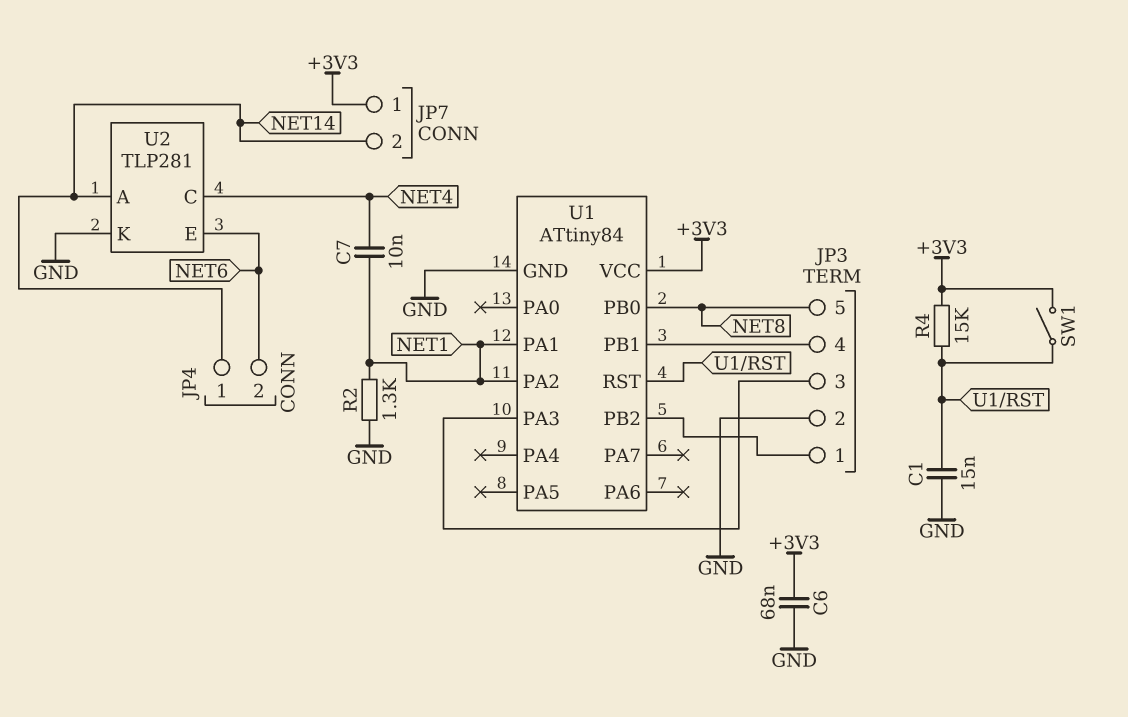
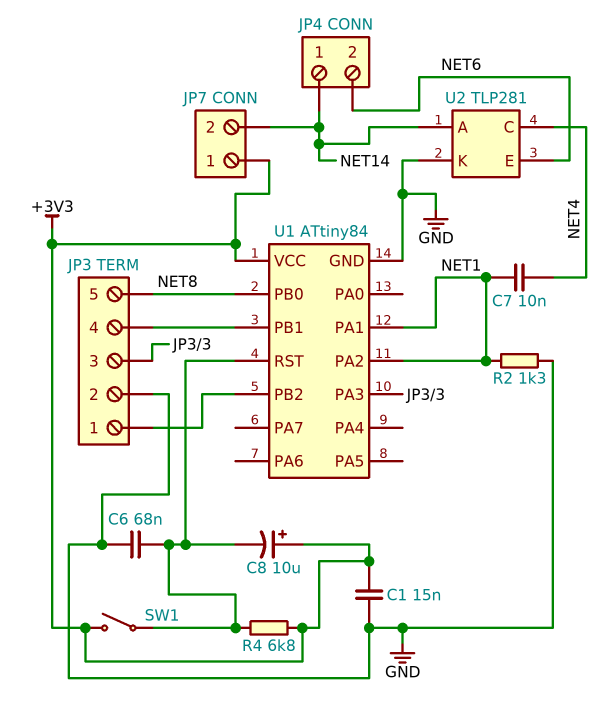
C1: 15nF (GND, U1/RST) -> 15nF (+3V3, GND)
C6: 68nF (+3V3, GND) -> 68nF (GND, U1/RST)
C8: none -> 10uF (plus +3V3, minus U1/RST)
R4: 15k (+3V3, U1/RST) -> 6.8k (+3V3, U1/RST)

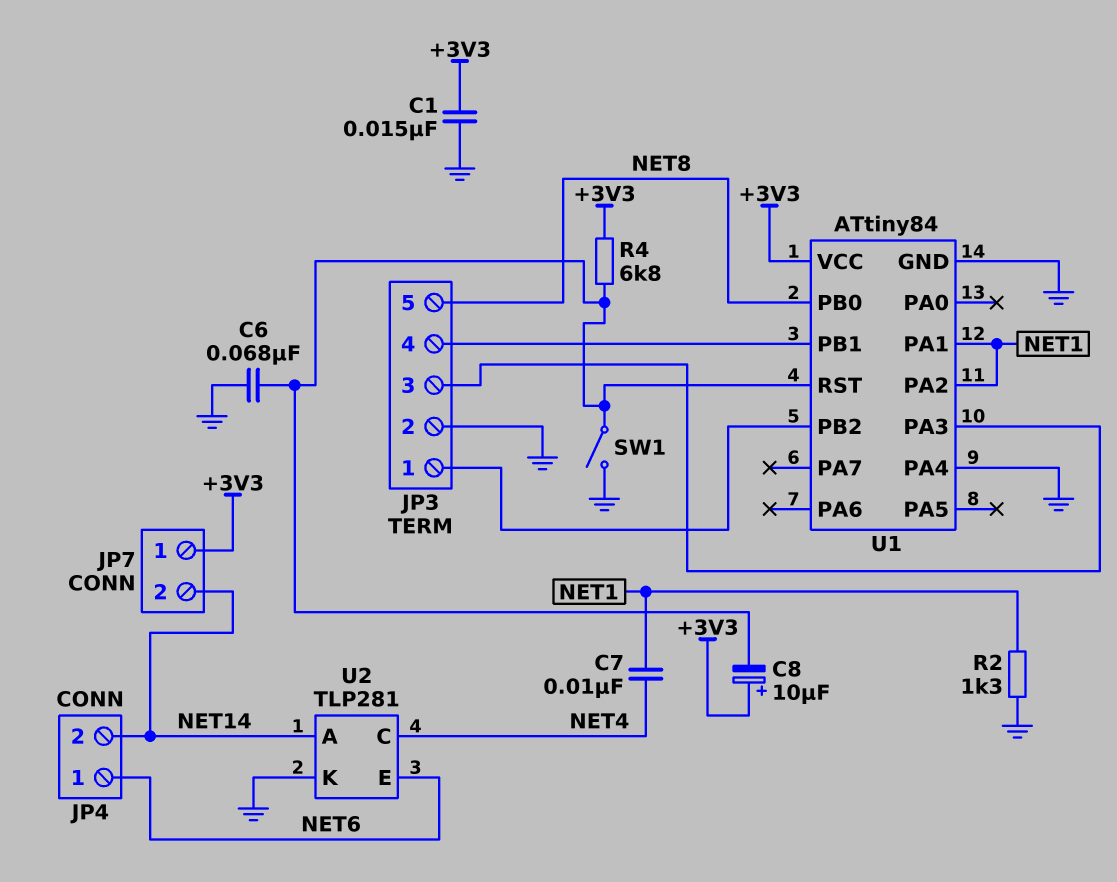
JP4 pin 1: NET14 -> NET6
JP4 pin 2: NET6 -> NET14
SW1: switch (+3V3, U1/RST) -> switch (GND, U1/RST)
U1 pin PA4: none -> GND

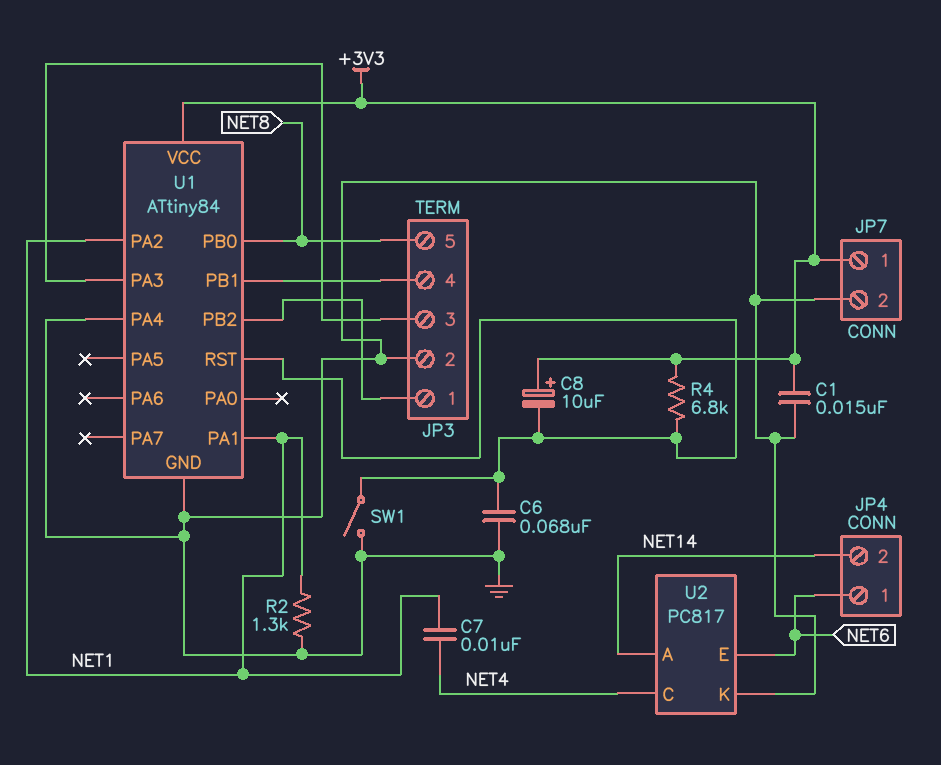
JP7 pin 2: NET14 -> GND
U2: TLP281 -> PC817

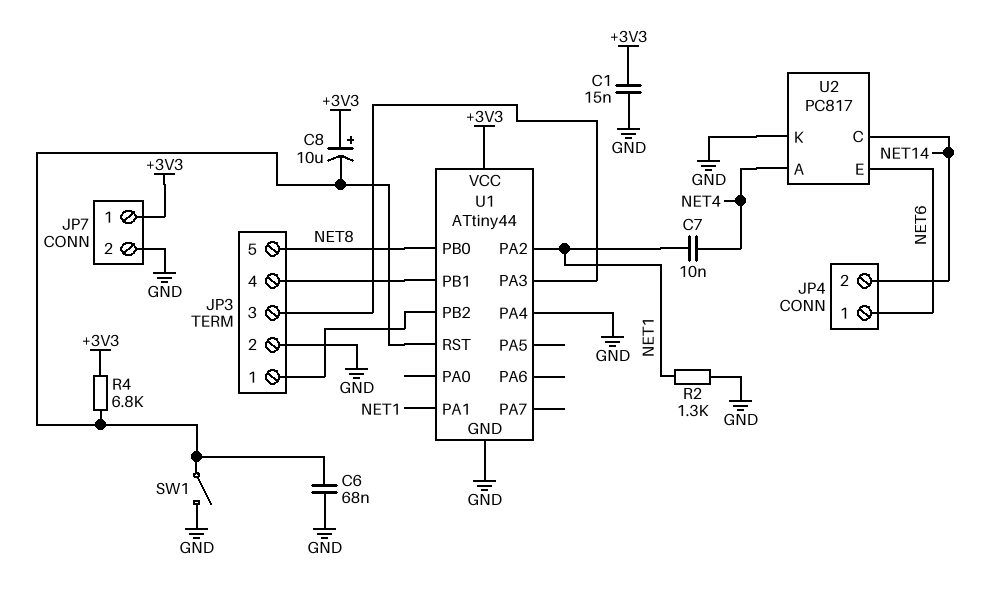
U1: ATtiny84 -> ATtiny44
U2 pin A: NET14 -> NET4
U2 pin C: NET4 -> NET14

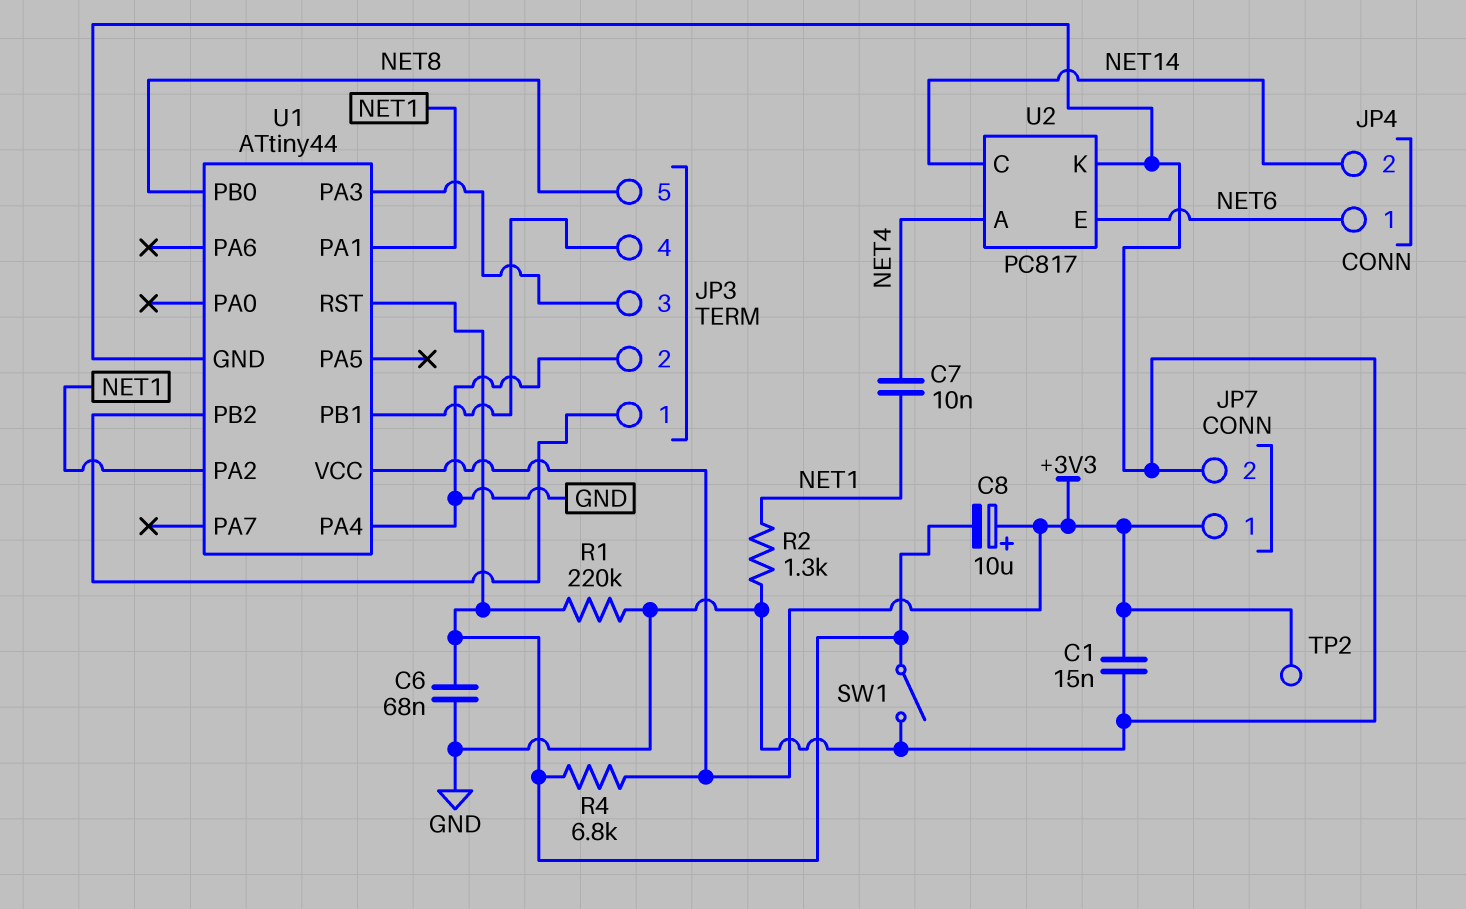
R1: none -> 220k (GND, U1/RST)
TP2: none -> test point (+3V3)

